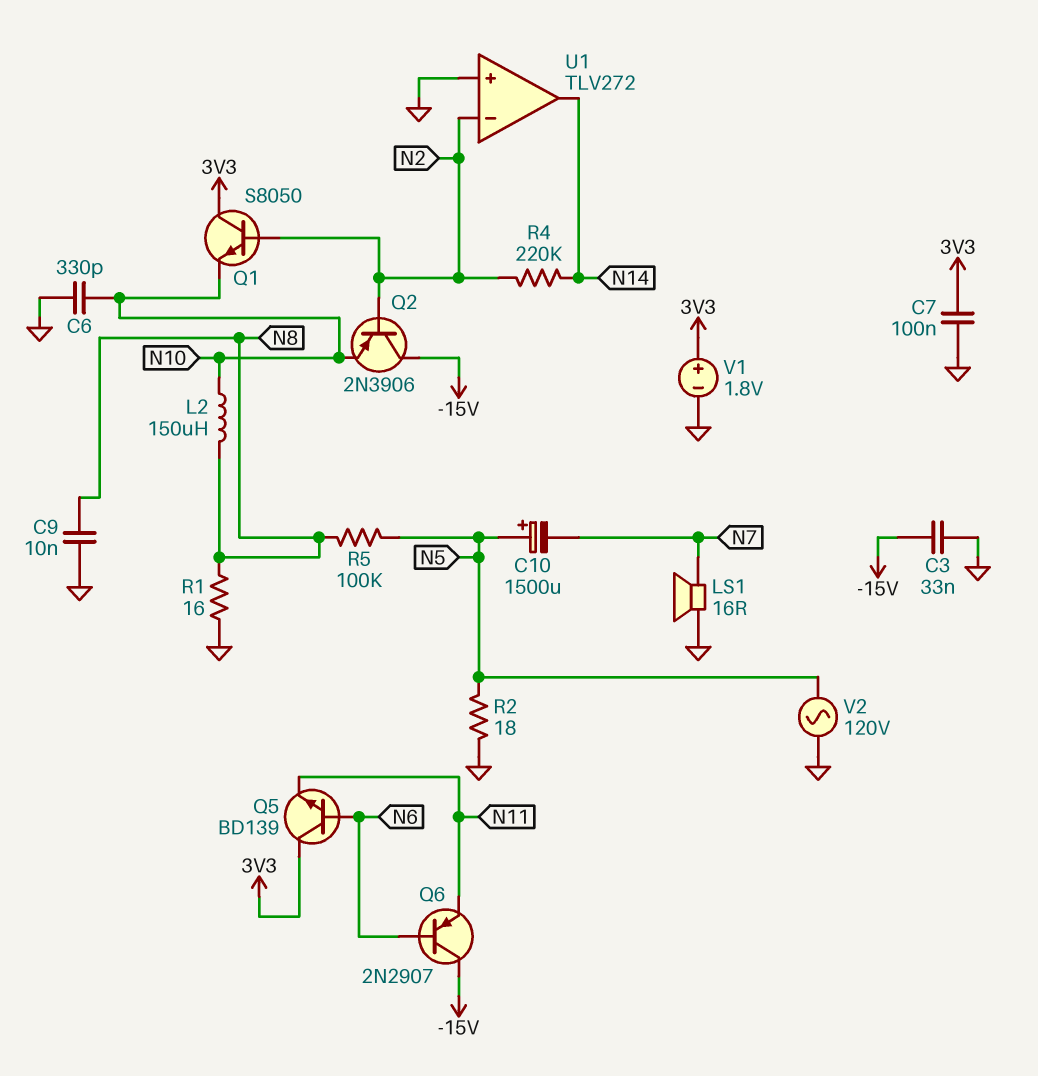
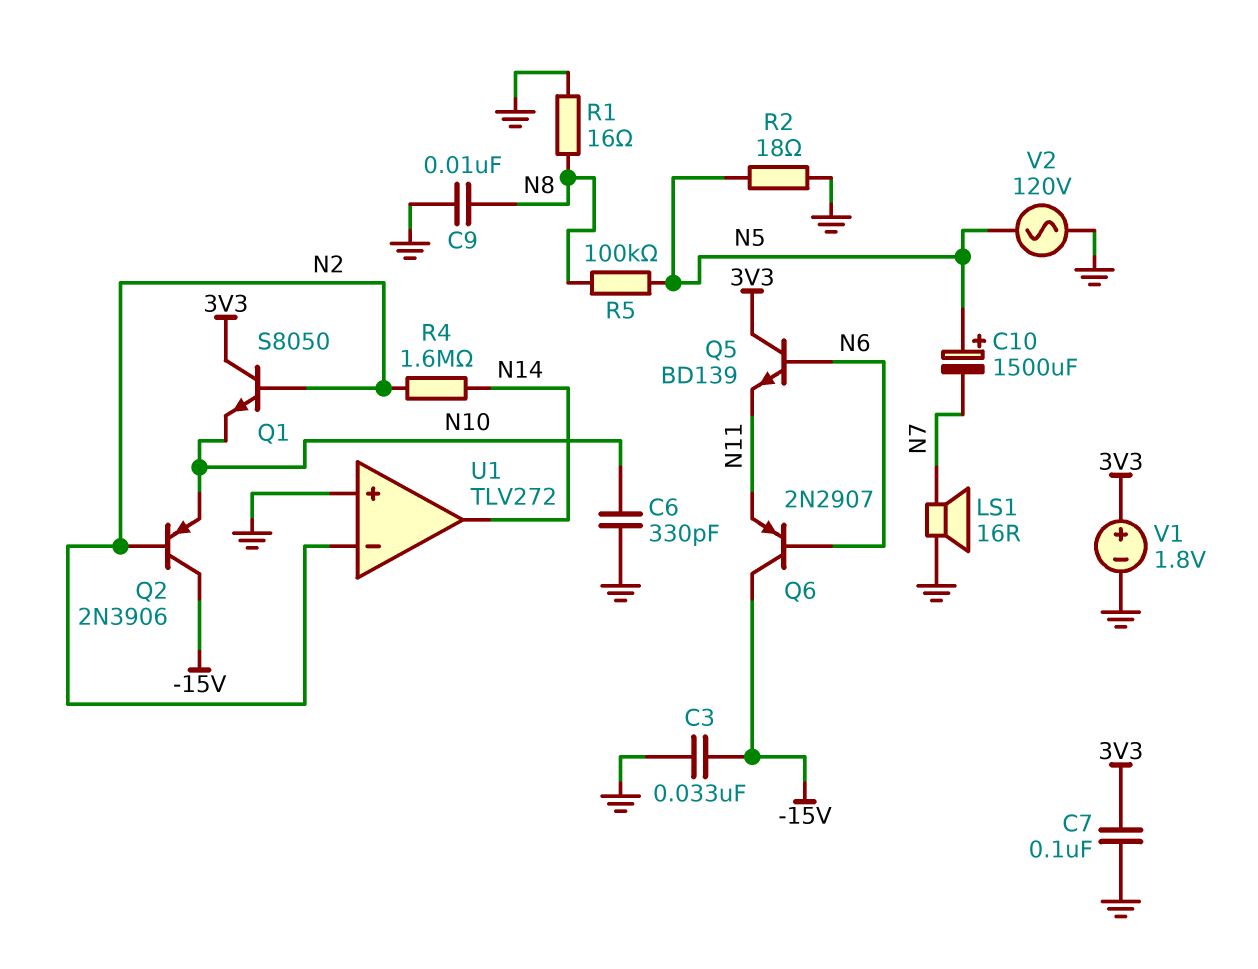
L2: 150uH (N8, N10) -> none
R4: 220k (N2, N14) -> 1.6M (N2, N14)

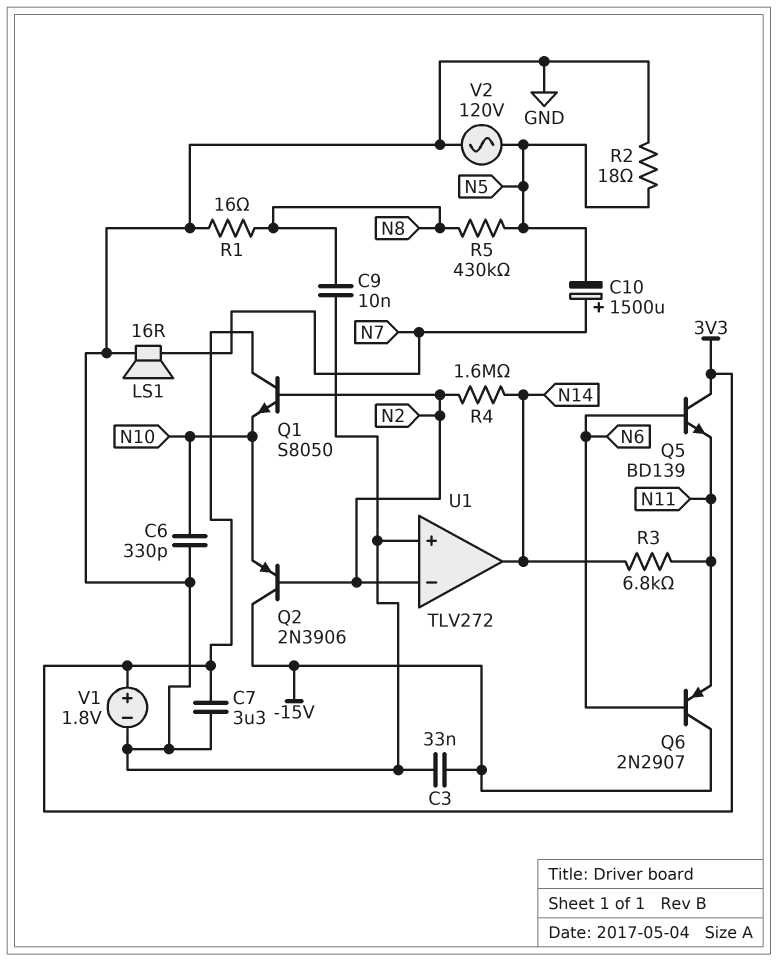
C7: 100nF (3V3, GND) -> 3.3uF (3V3, GND)
C10: 1500uF (plus N5, minus N7) -> 1500uF (plus N7, minus N5)
R3: none -> 6.8k (N11, N14)
R5: 100k (N5, N8) -> 430k (N5, N8)

